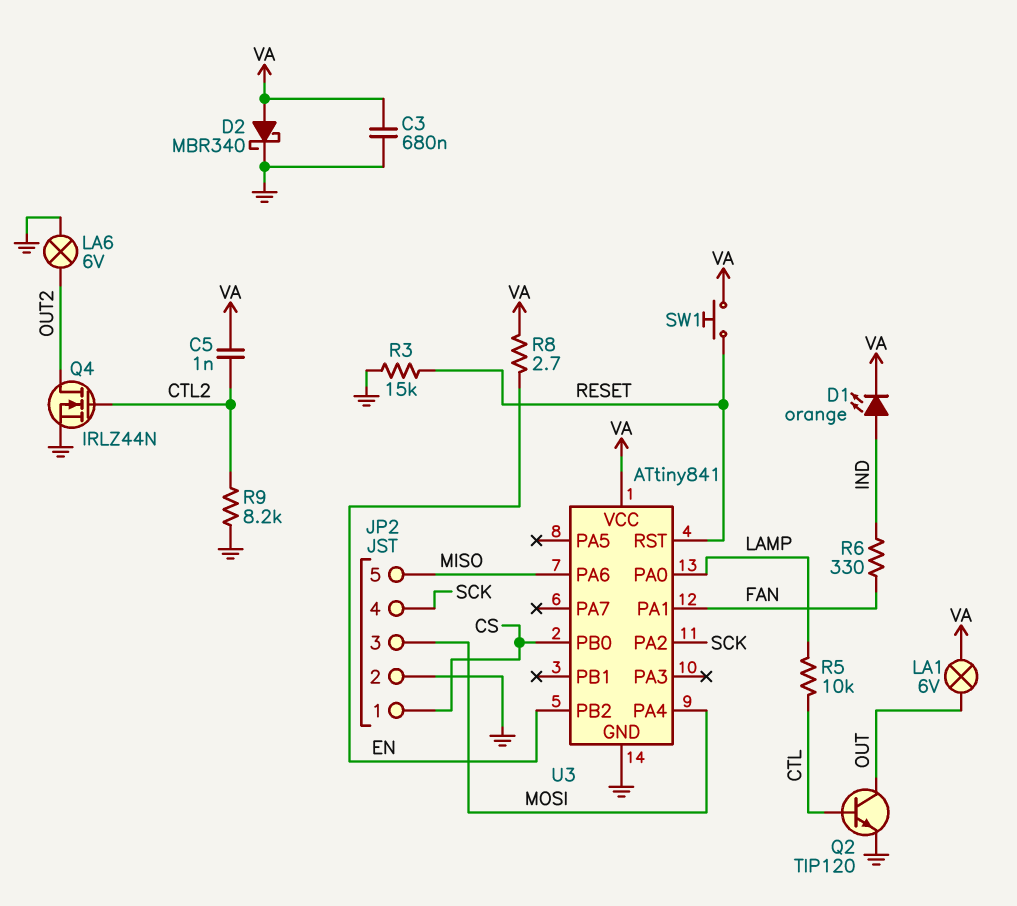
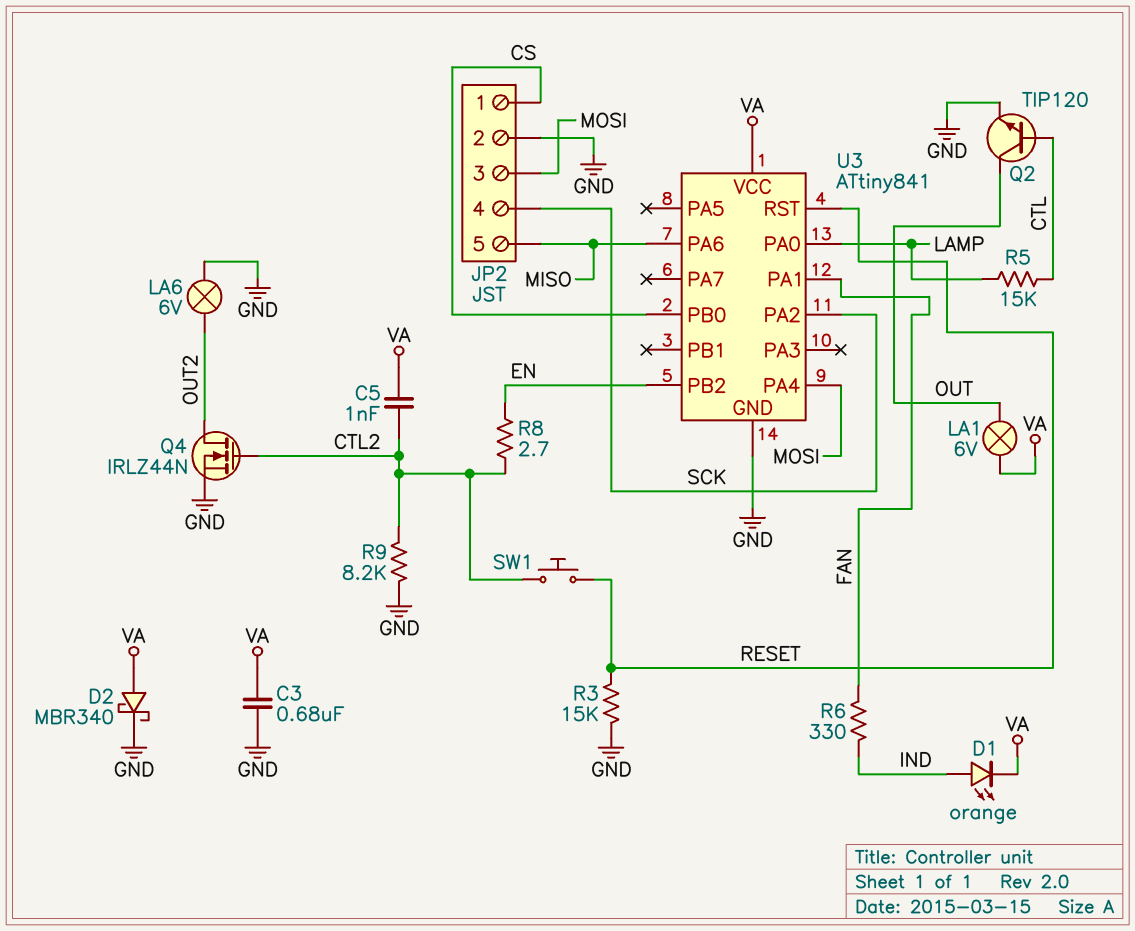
R5: 10k (CTL, LAMP) -> 15k (CTL, LAMP)
R8: 2.7 (EN, VA) -> 2.7 (CTL2, EN)
SW1: button (RESET, VA) -> button (CTL2, RESET)

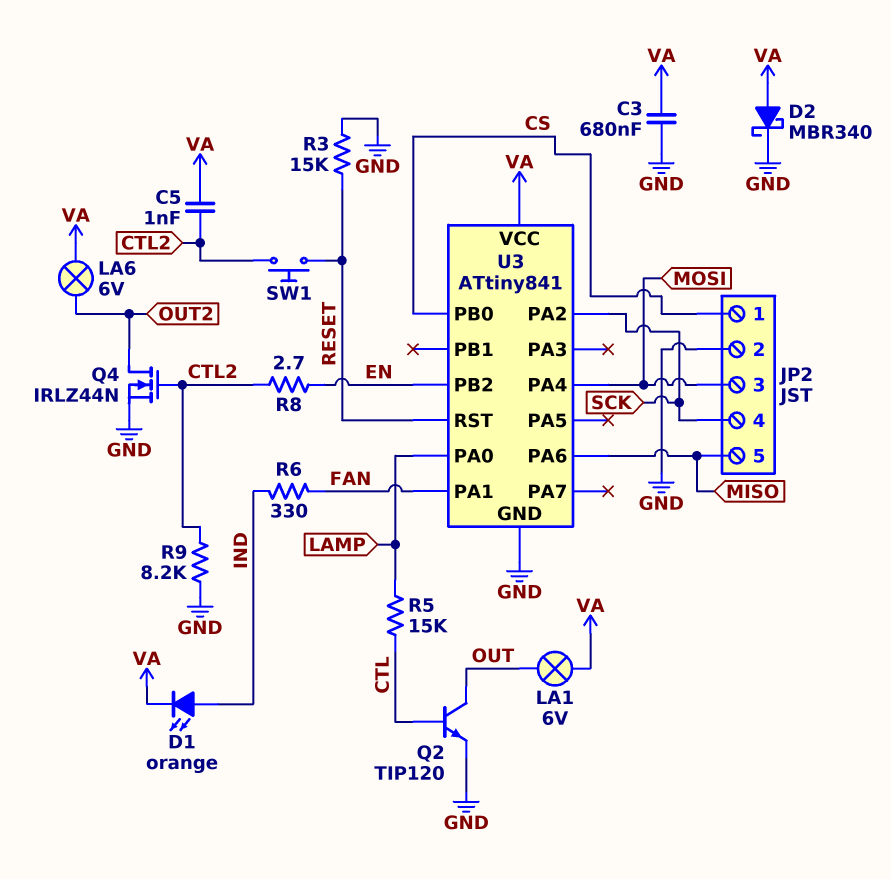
LA6: lamp 6V (GND, OUT2) -> lamp 6V (OUT2, VA)

